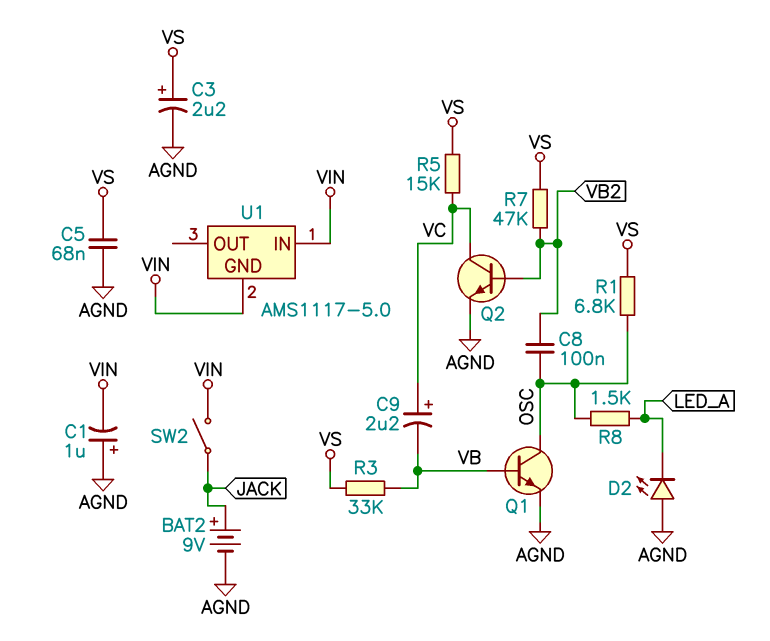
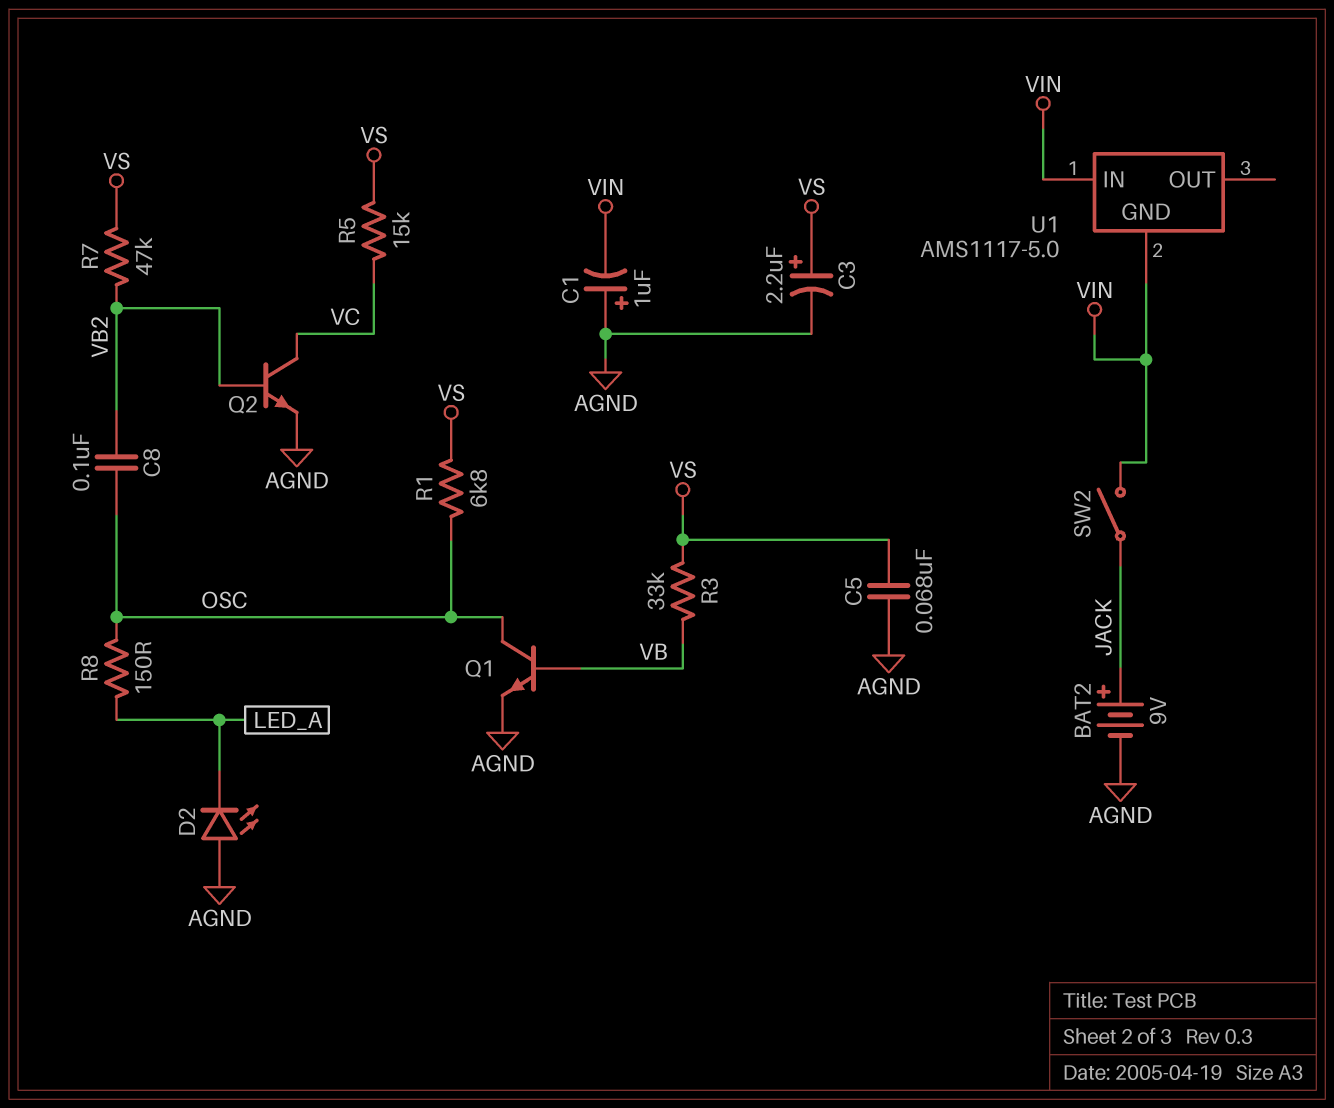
C9: 2.2uF (plus VC, minus VB) -> none
R8: 1.5k (LED_A, OSC) -> 150 (LED_A, OSC)

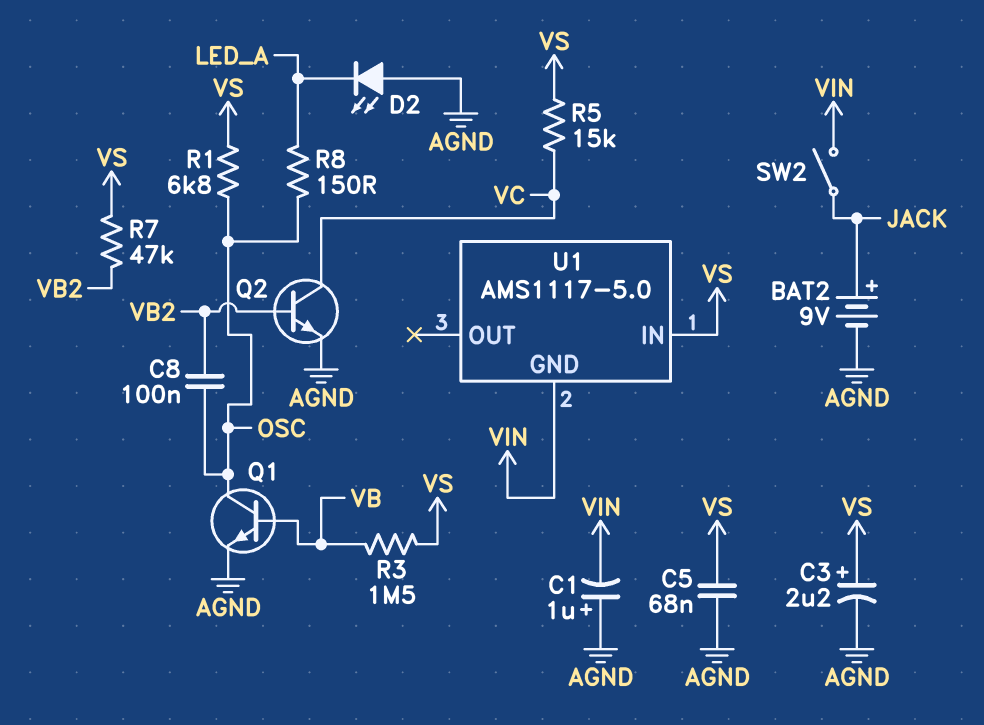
R3: 33k (VB, VS) -> 1.5M (VB, VS)
U1 pin IN: VIN -> VS

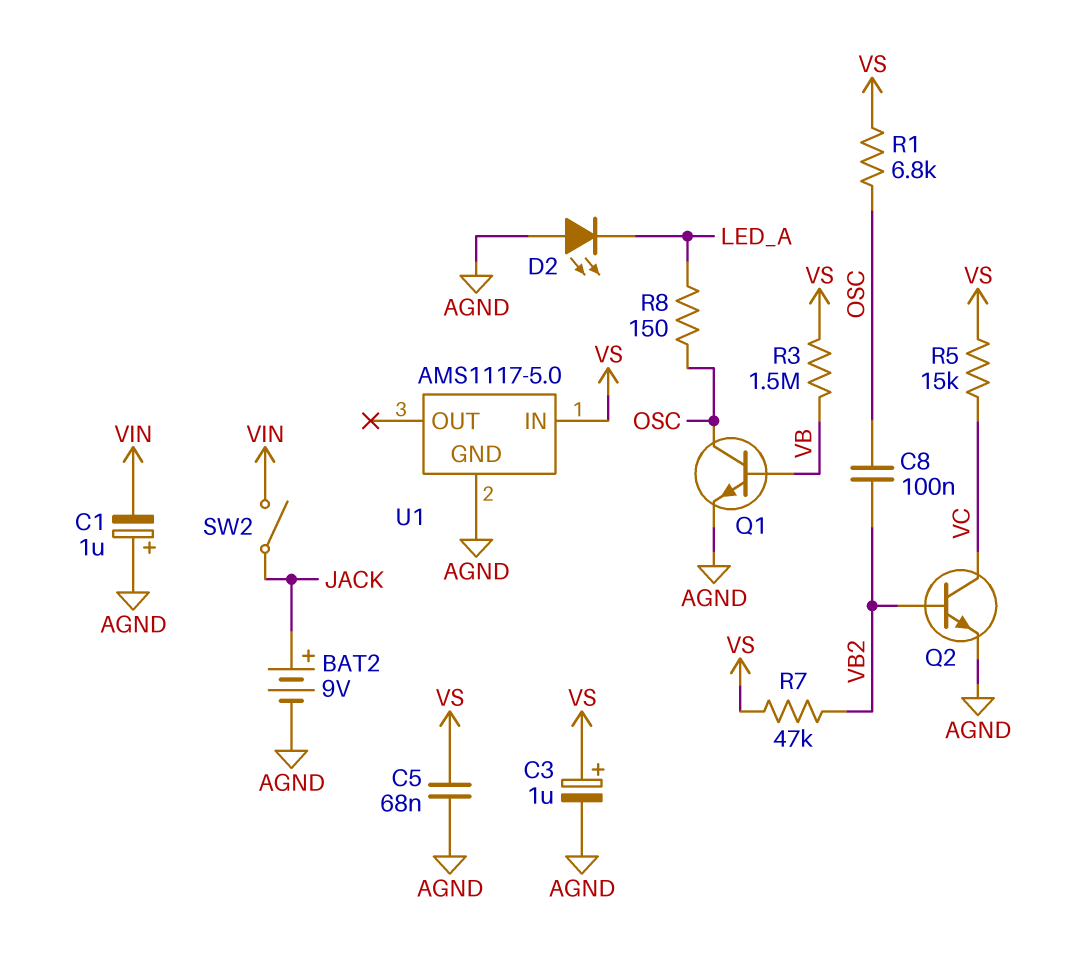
C3: 2.2uF (plus VS, minus AGND) -> 1uF (plus VS, minus AGND)
U1 pin GND: VIN -> AGND

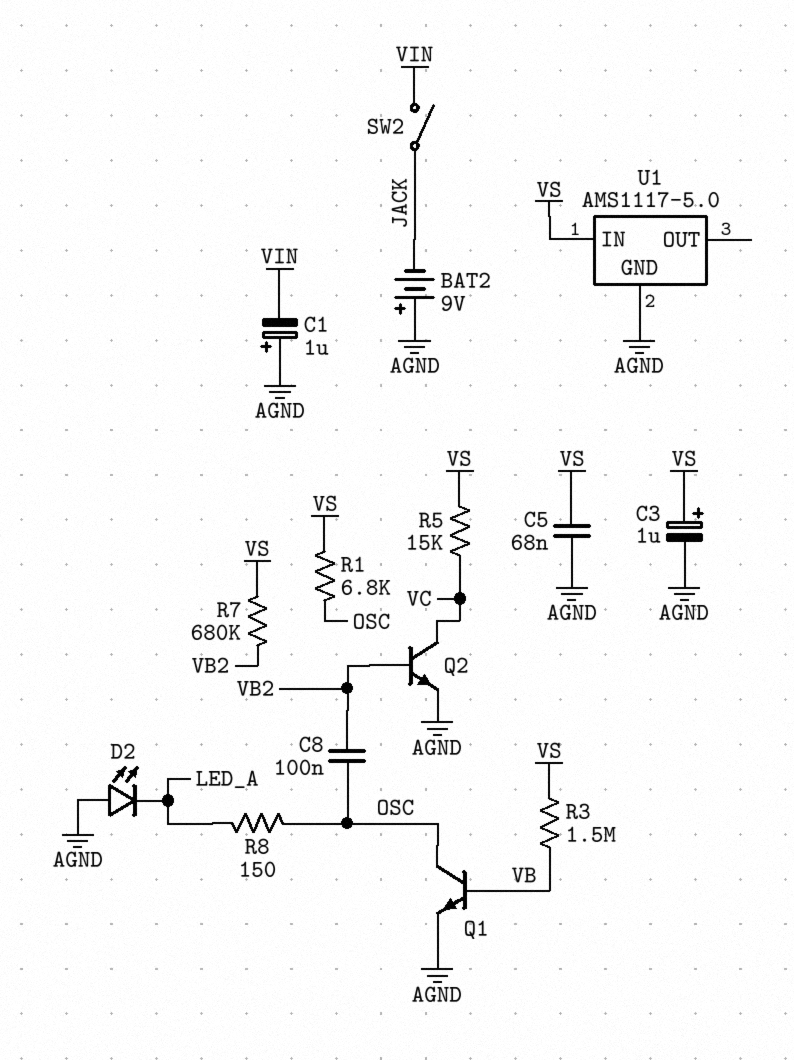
BAT2: 9V (plus JACK, minus AGND) -> 9V (plus AGND, minus JACK)
R7: 47k (VB2, VS) -> 680k (VB2, VS)

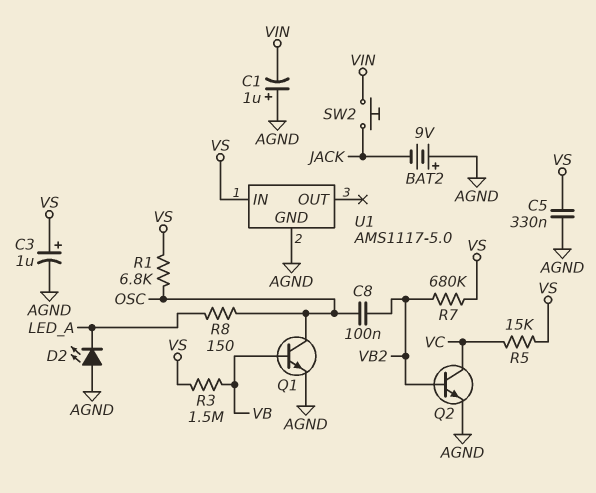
C5: 68nF (AGND, VS) -> 330nF (AGND, VS)
SW2: switch (JACK, VIN) -> button (JACK, VIN)

